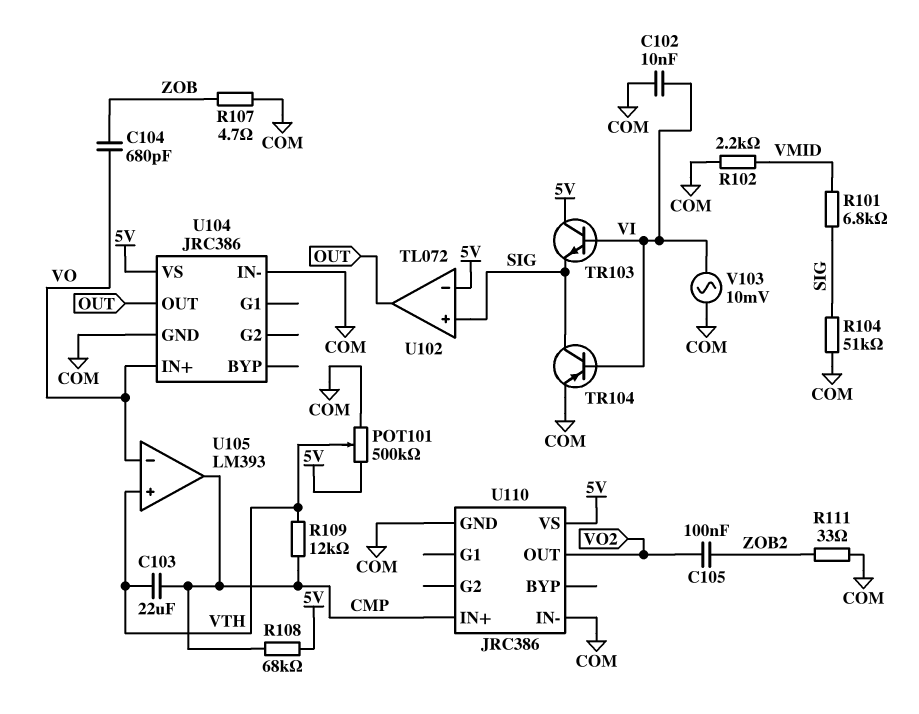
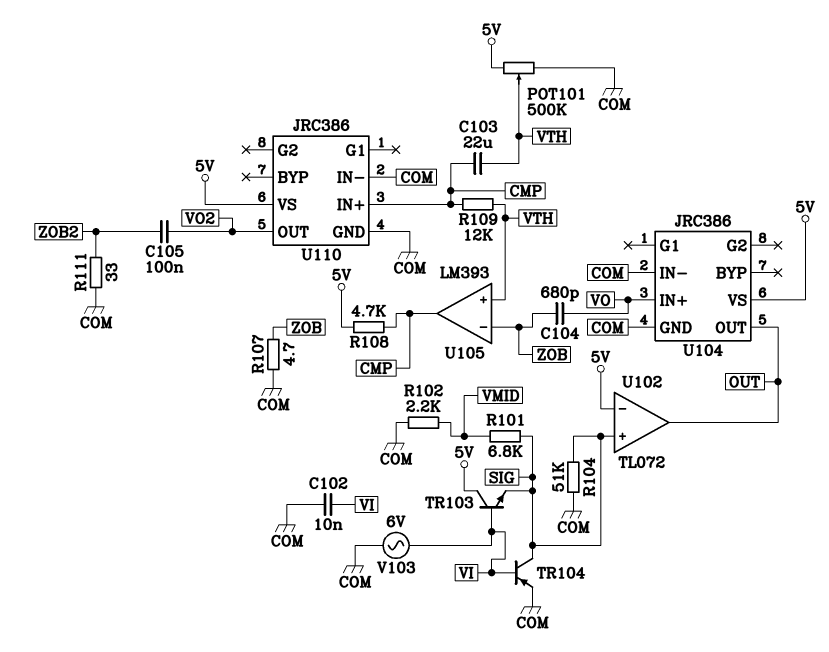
R108: 68k (5V, CMP) -> 4.7k (5V, CMP)
U105 pin in-: VO -> ZOB
V103: AC 10mV (COM, VI) -> AC 6V (COM, VI)

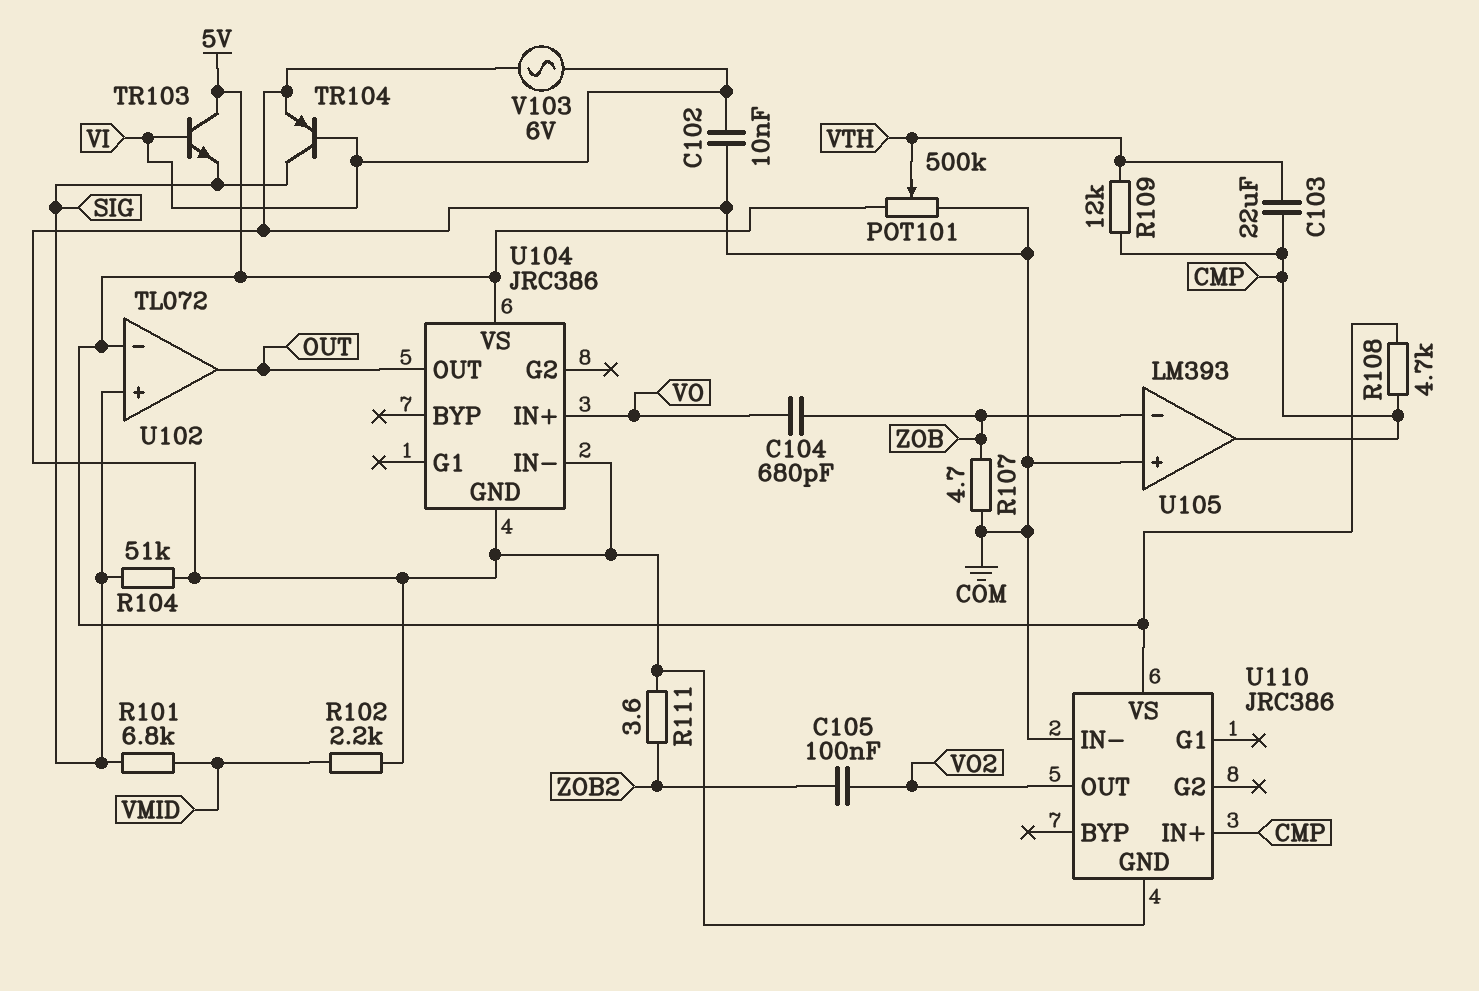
R111: 33 (COM, ZOB2) -> 3.6 (COM, ZOB2)
U105 pin in+: VTH -> COM

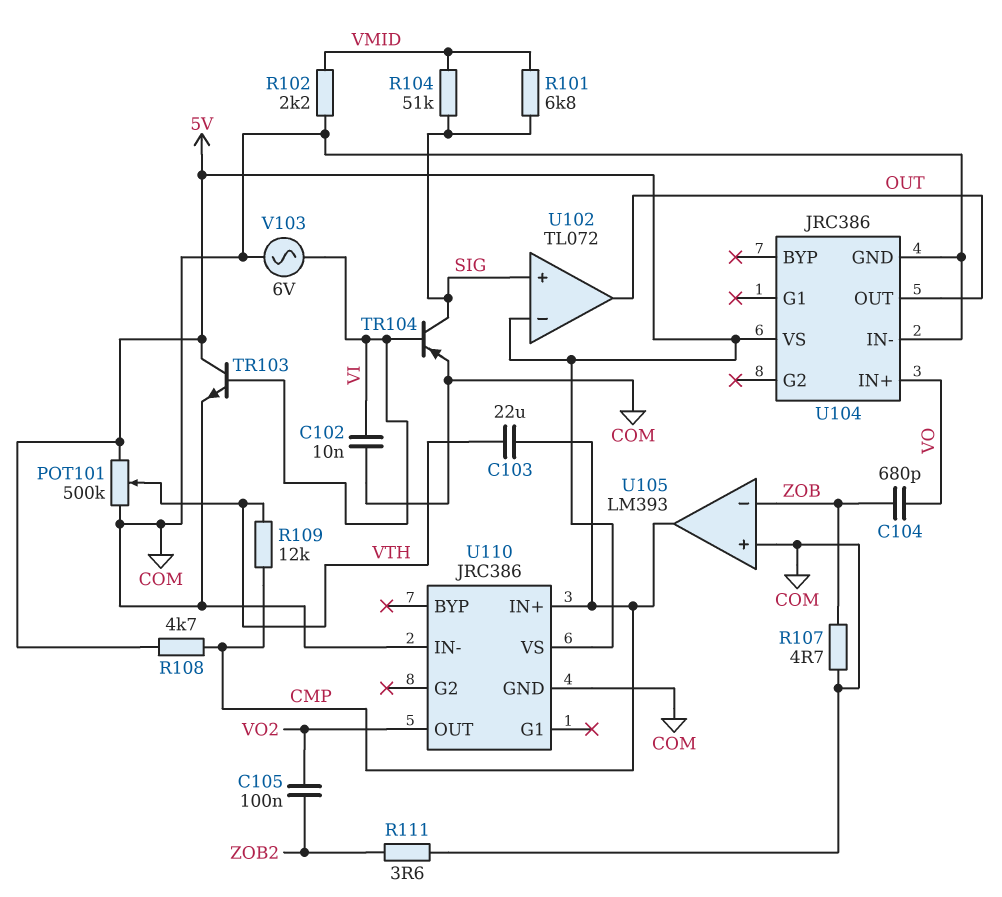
R104: 51k (COM, SIG) -> 51k (SIG, VMID)
TR103: NPN (B VI, C 5V, E SIG) -> NPN (B VI, C 5V, E COM)

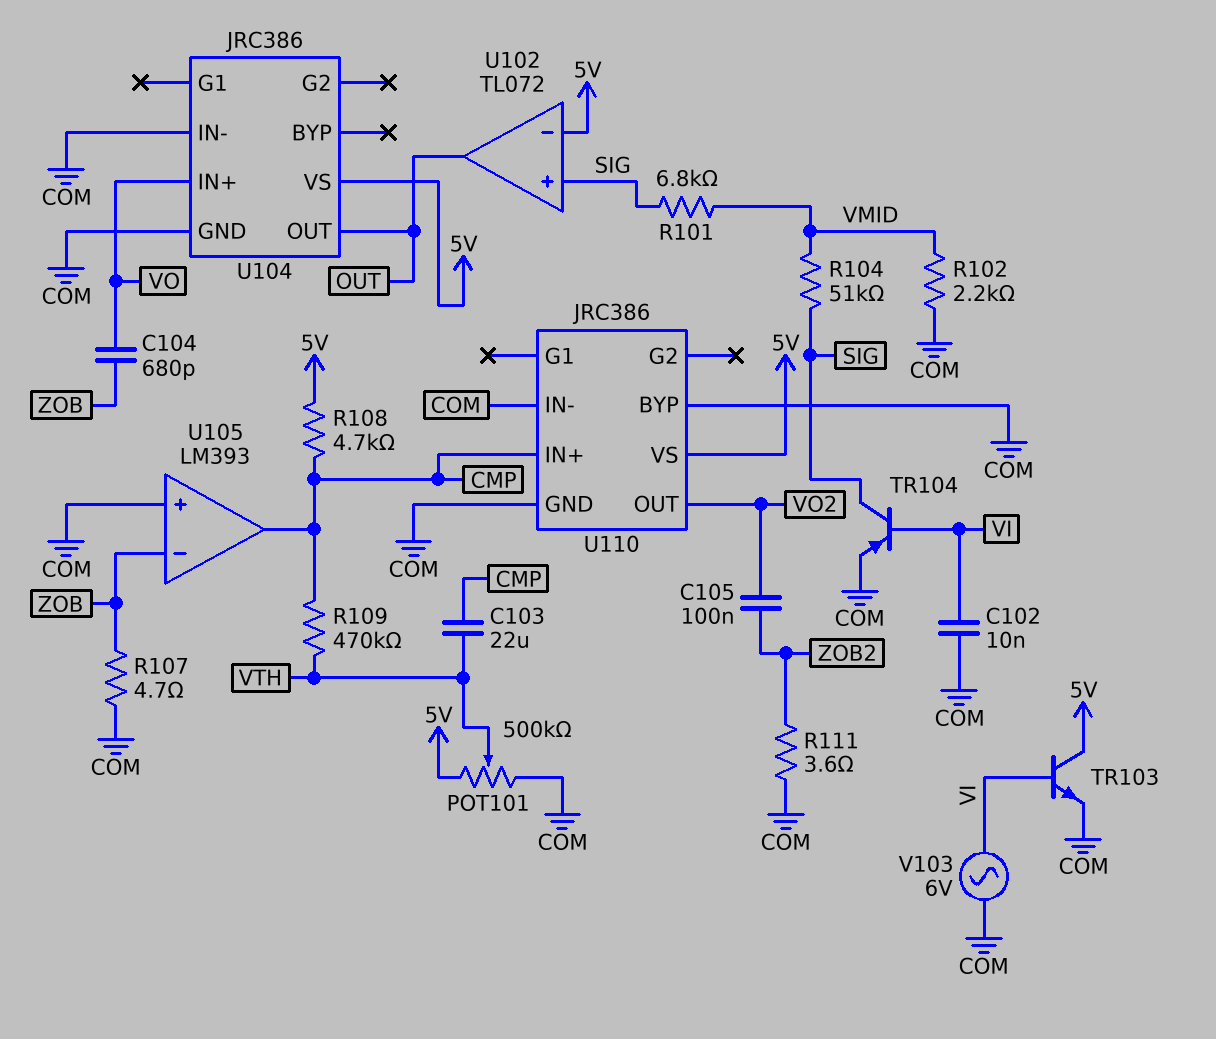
R109: 12k (CMP, VTH) -> 470k (CMP, VTH)
U110 pin BYP: none -> COM

